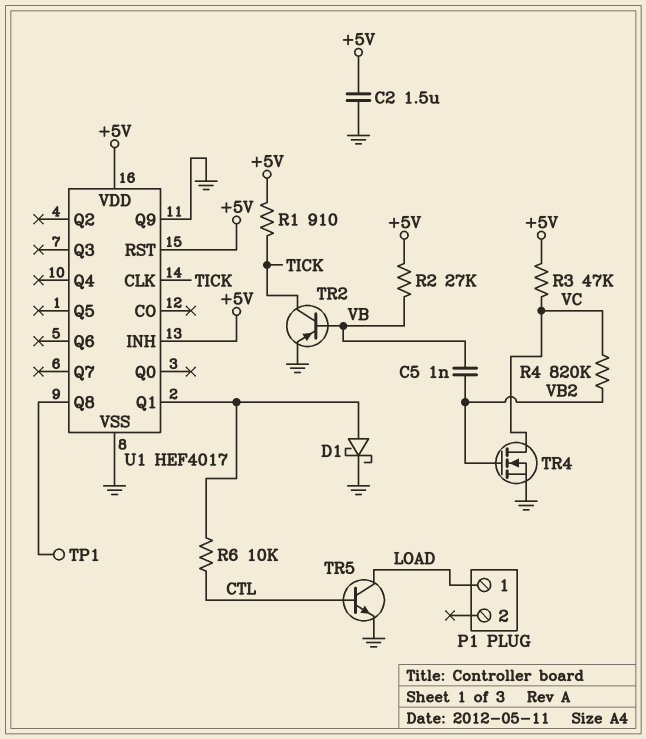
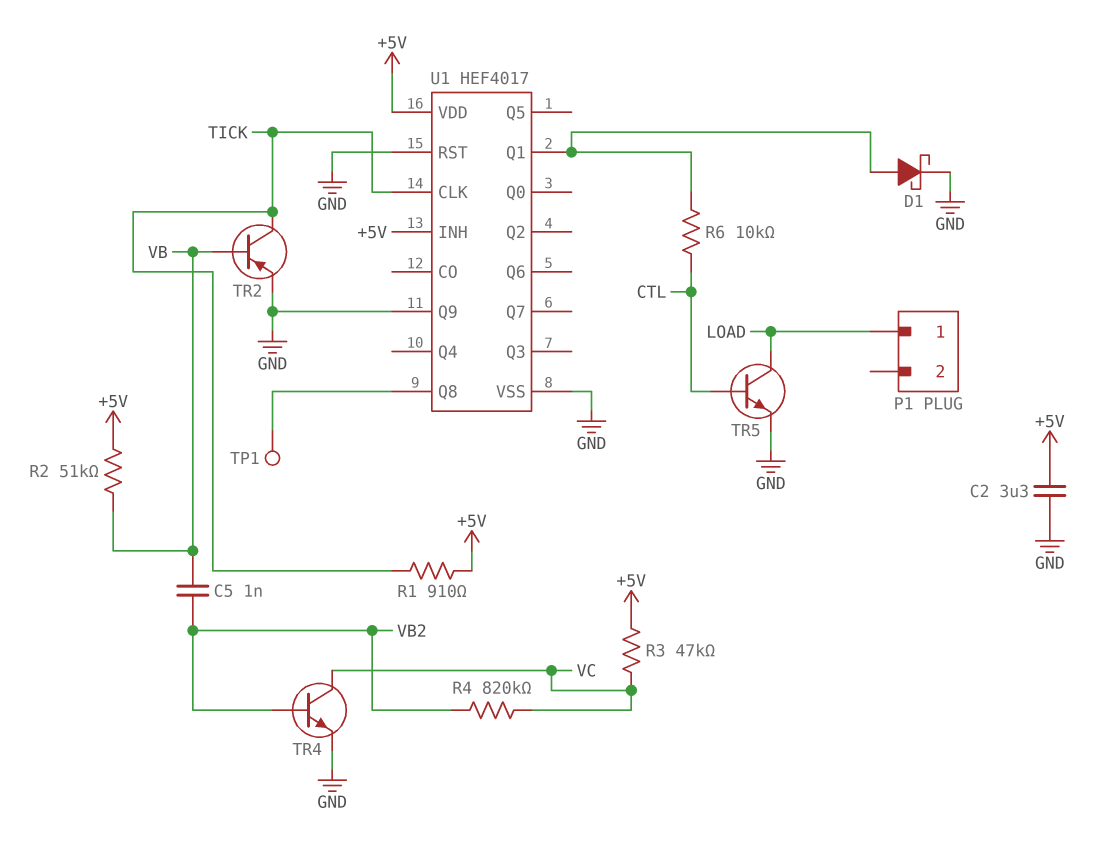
C2: 1.5uF (+5V, GND) -> 3.3uF (+5V, GND)
R2: 27k (+5V, VB) -> 51k (+5V, VB)
TR4: NMOS (G VB2, D VC, S GND) -> NPN (B VB2, C VC, E GND)
U1 pin RST: +5V -> GND

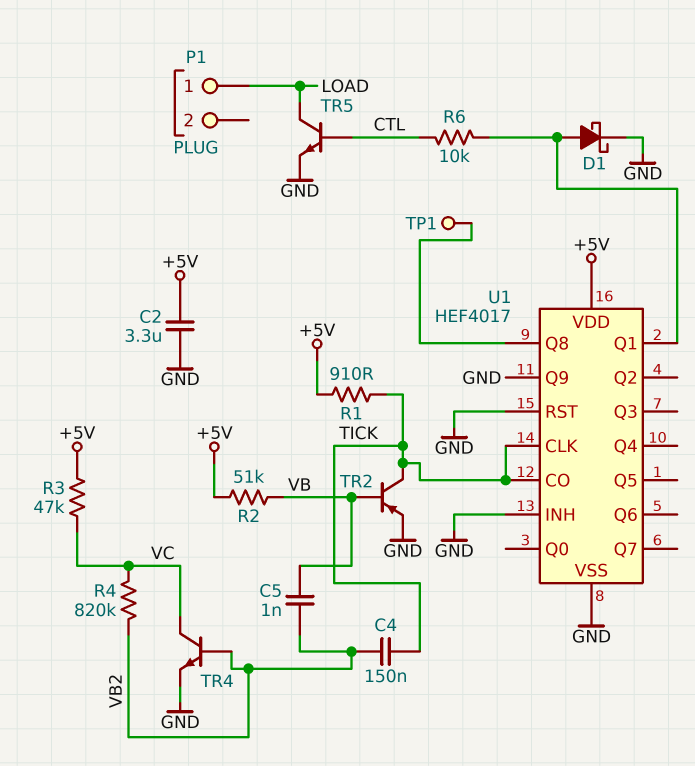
C4: none -> 150nF (TICK, VB2)
U1 pin CO: none -> TICK
U1 pin INH: +5V -> GND

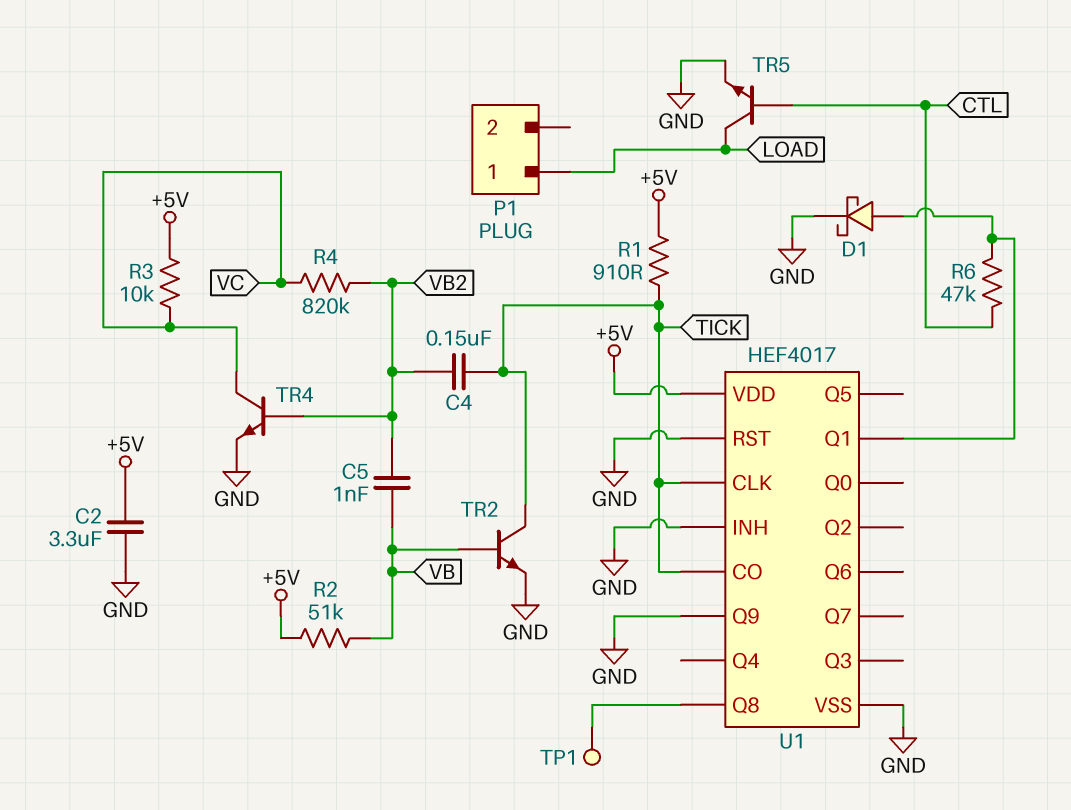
R3: 47k (+5V, VC) -> 10k (+5V, VC)
R6: 10k (CTL, U1/Q1) -> 47k (CTL, U1/Q1)
TR2: PNP (B VB, C TICK, E GND) -> NPN (B VB, C TICK, E GND)

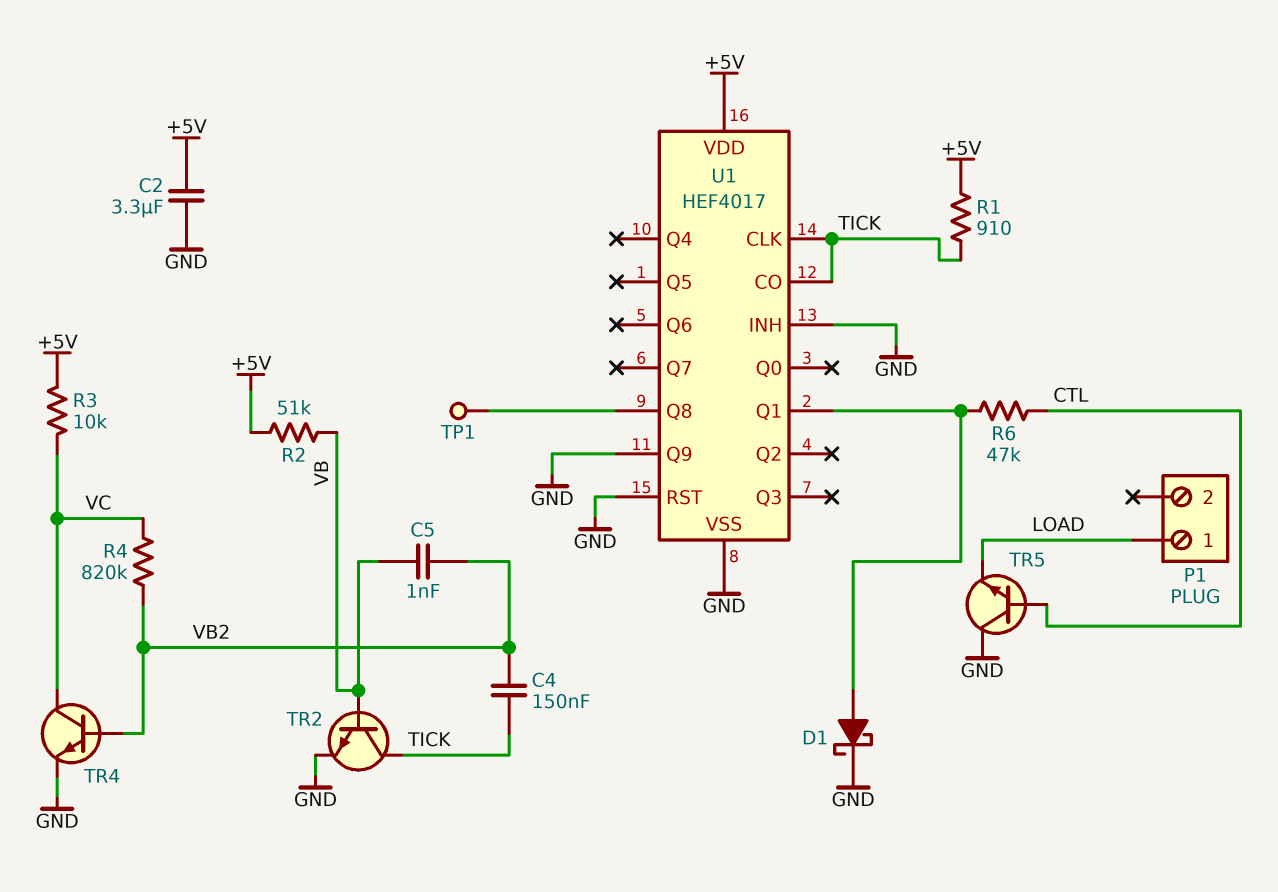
TR5: NPN (B CTL, C LOAD, E GND) -> NPN (B CTL, C GND, E LOAD)

